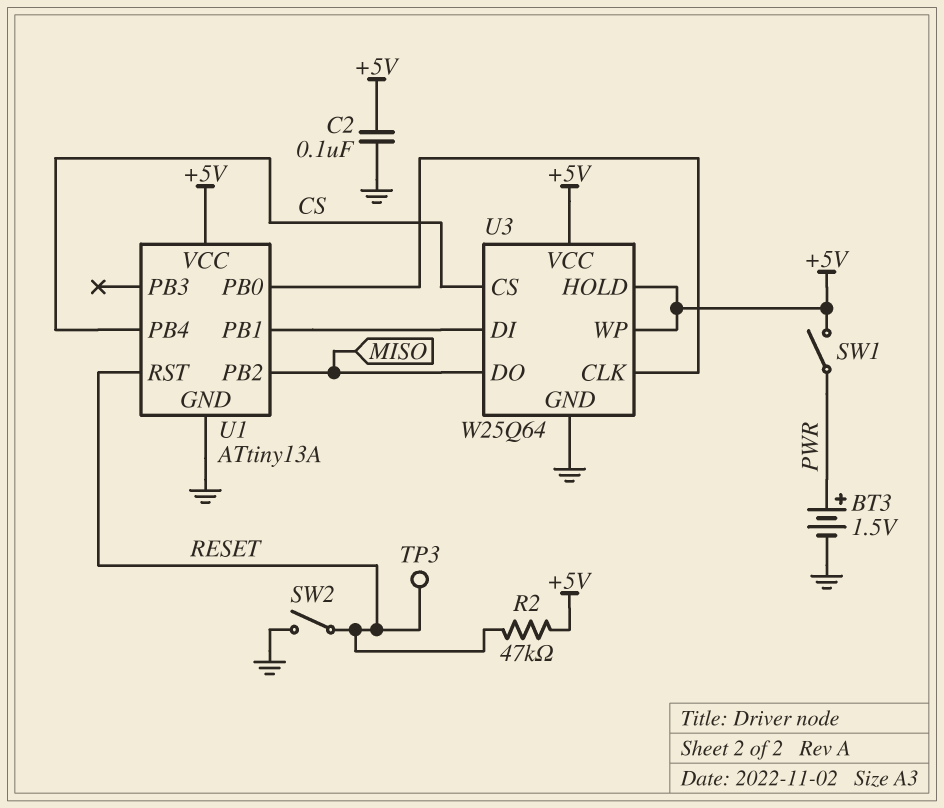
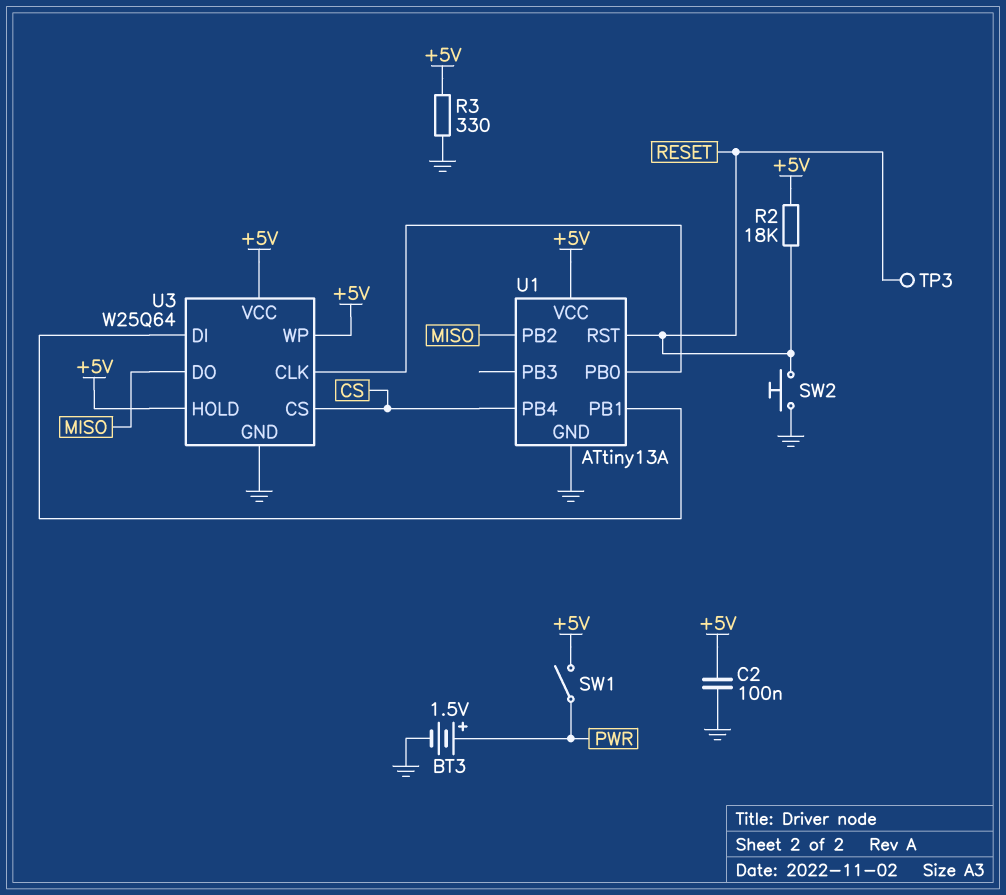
R2: 47k (+5V, RESET) -> 18k (+5V, RESET)
R3: none -> 330 (+5V, GND)
SW2: switch (GND, RESET) -> button (GND, RESET)

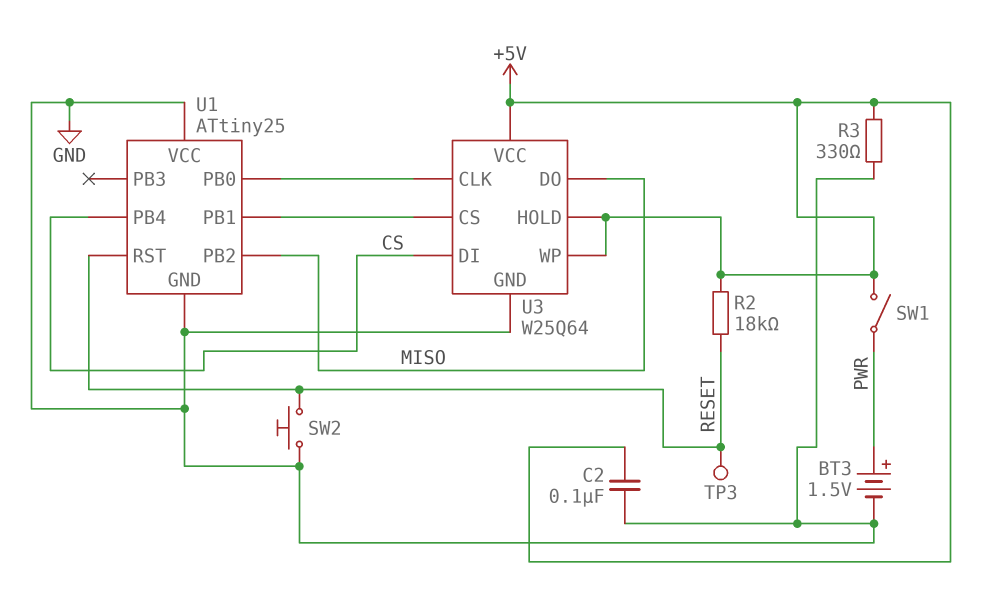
U1: ATtiny13A -> ATtiny25
U1 pin VCC: +5V -> GND
U3 pin CS: CS -> U1/PB1
U3 pin DI: U1/PB1 -> CS

